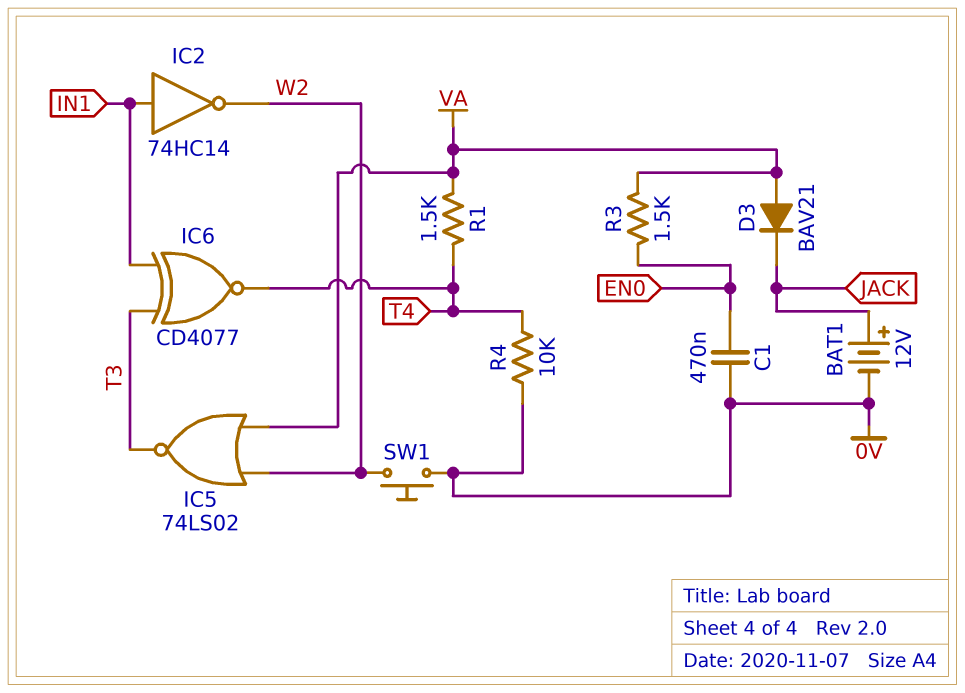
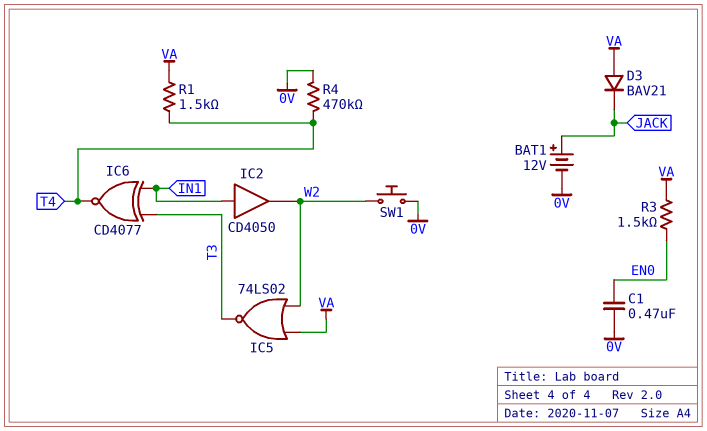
IC2: NOT 74HC14 (in IN1, out W2) -> buffer CD4050 (in IN1, out W2)
R4: 10k (0V, T4) -> 470k (0V, T4)

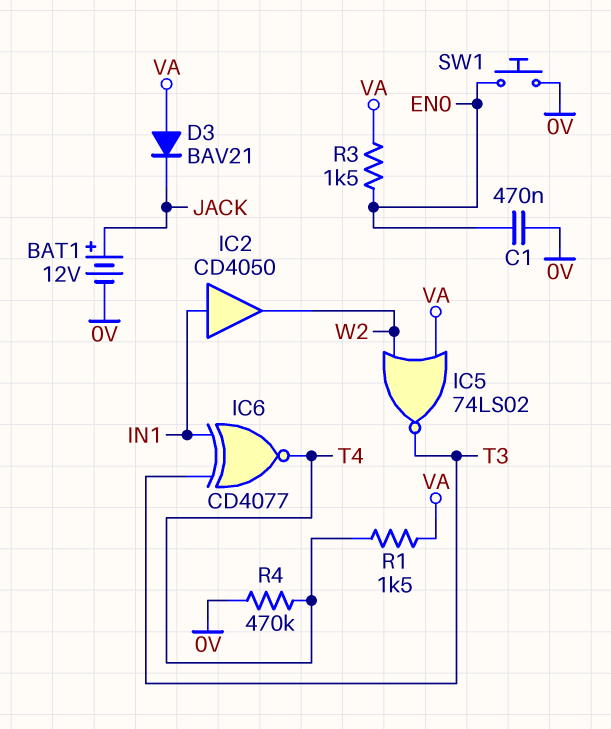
SW1: button (0V, W2) -> button (0V, EN0)

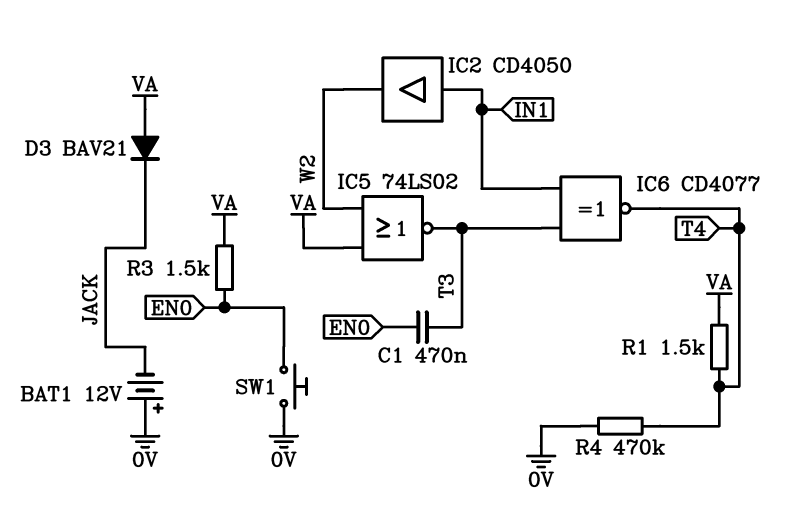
BAT1: 12V (plus JACK, minus 0V) -> 12V (plus 0V, minus JACK)
C1: 470nF (0V, EN0) -> 470nF (EN0, T3)

